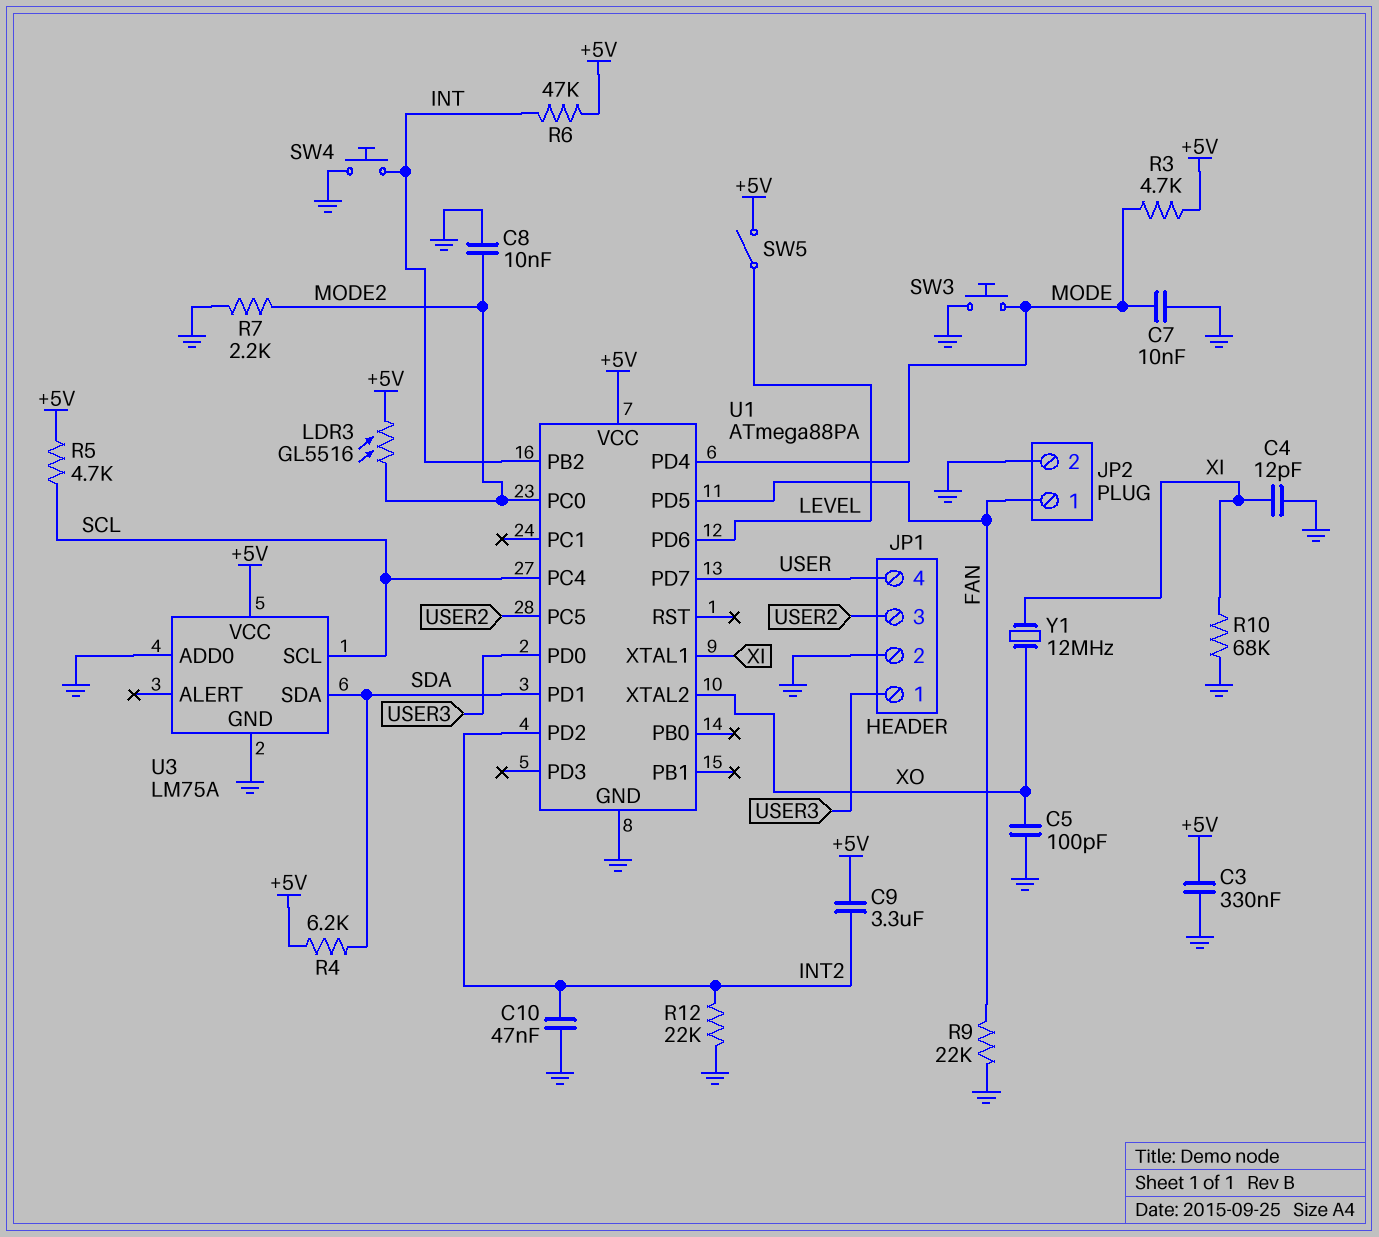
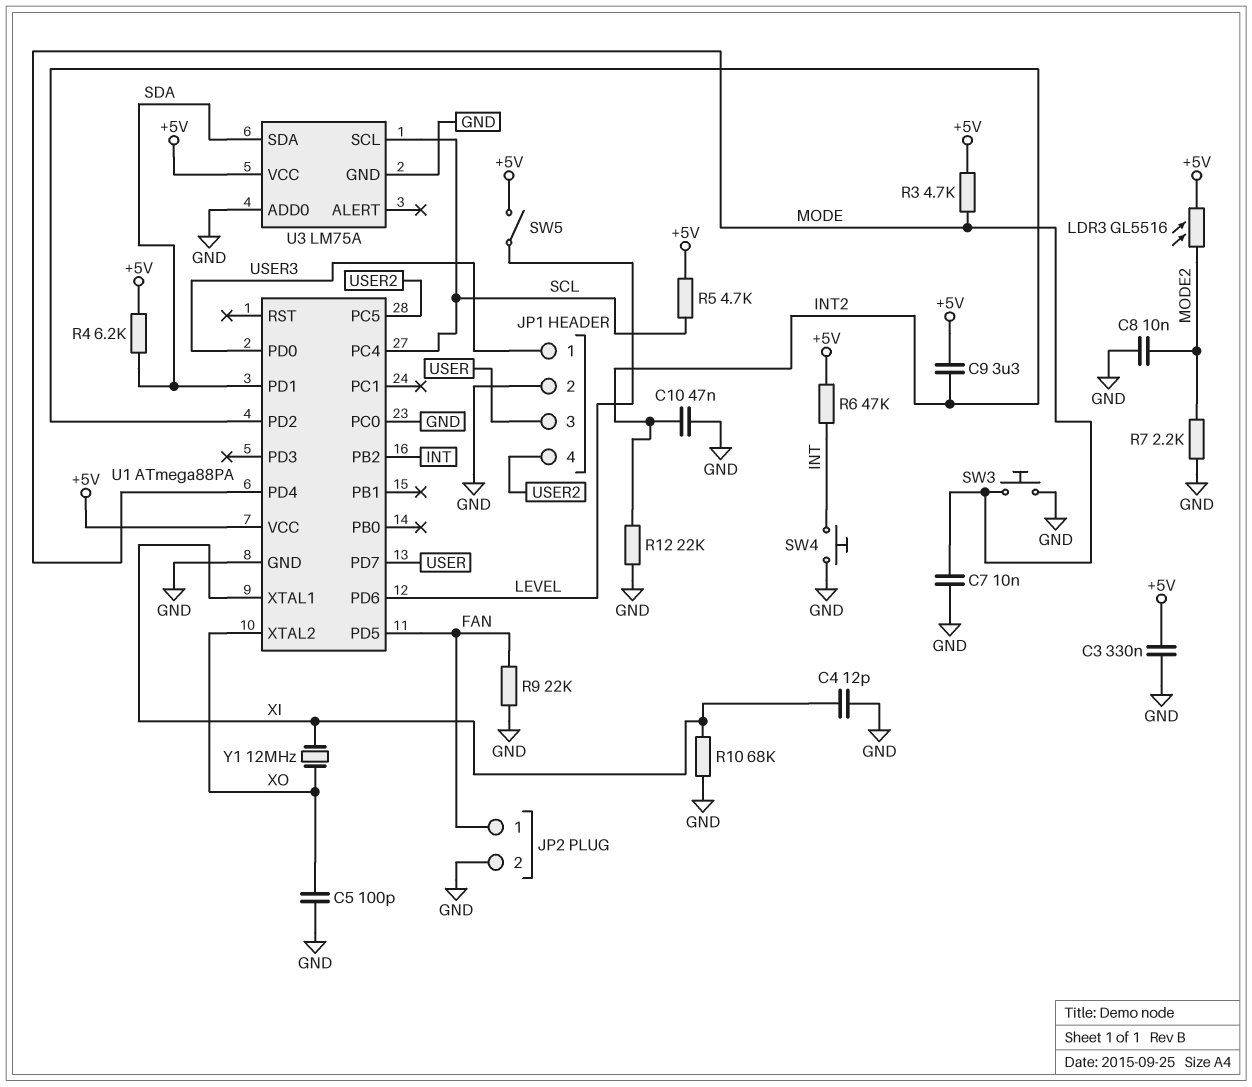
JP1 pin 3: USER2 -> USER
JP1 pin 4: USER -> USER2
U1 pin PC0: MODE2 -> GND

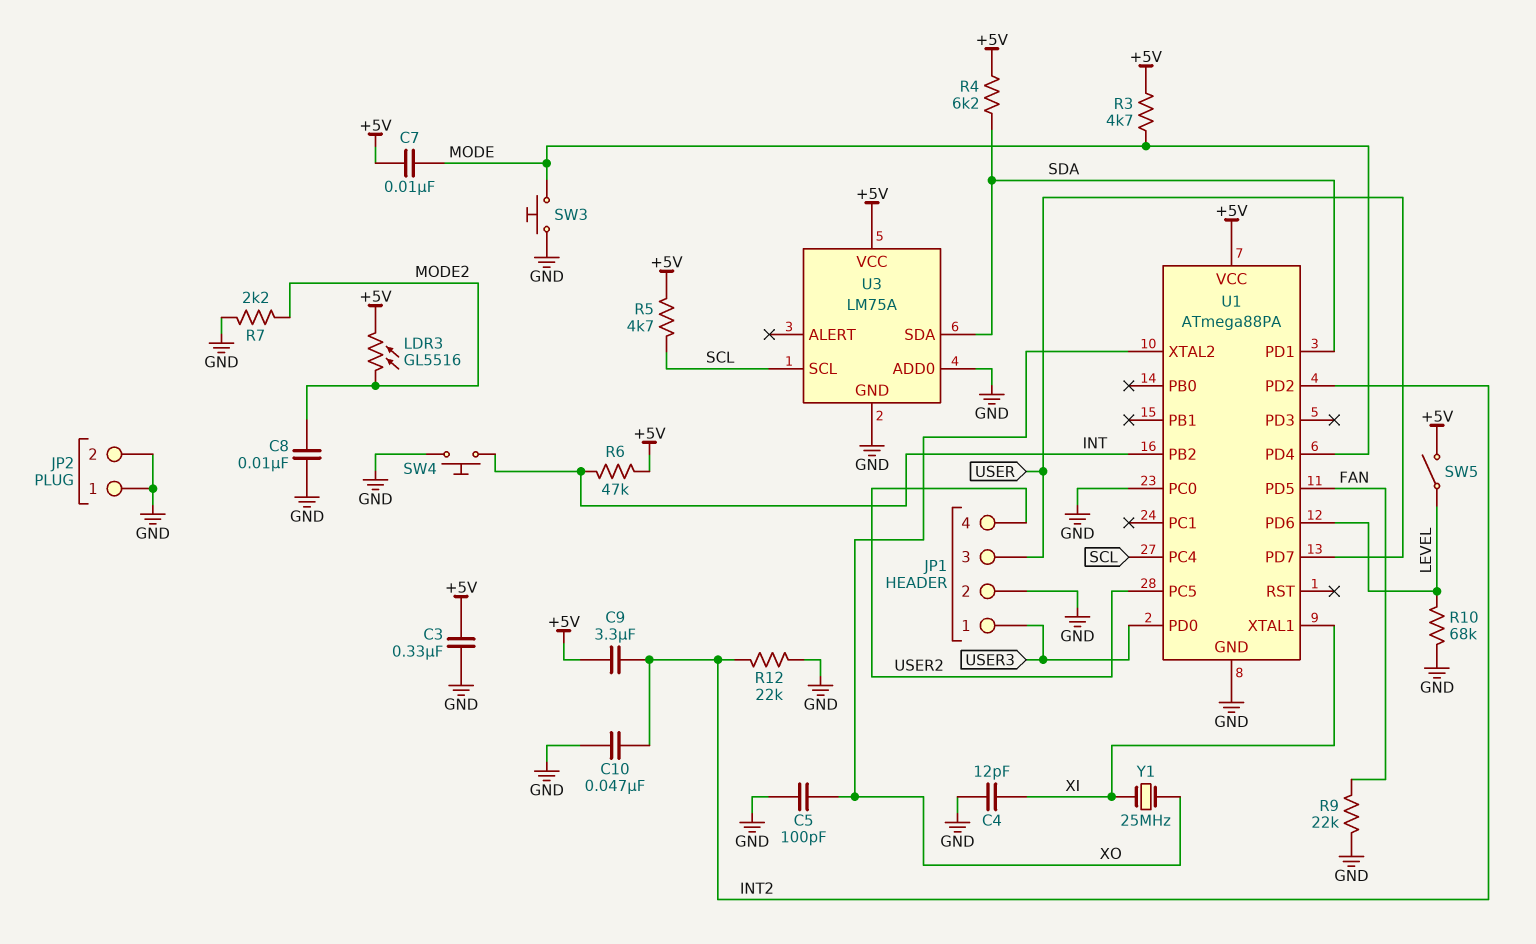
C7: 10nF (GND, MODE) -> 10nF (+5V, MODE)
JP2 pin 1: FAN -> GND
R10: 68k (GND, XI) -> 68k (GND, LEVEL)
Y1: 12MHz (XI, XO) -> 25MHz (XI, XO)

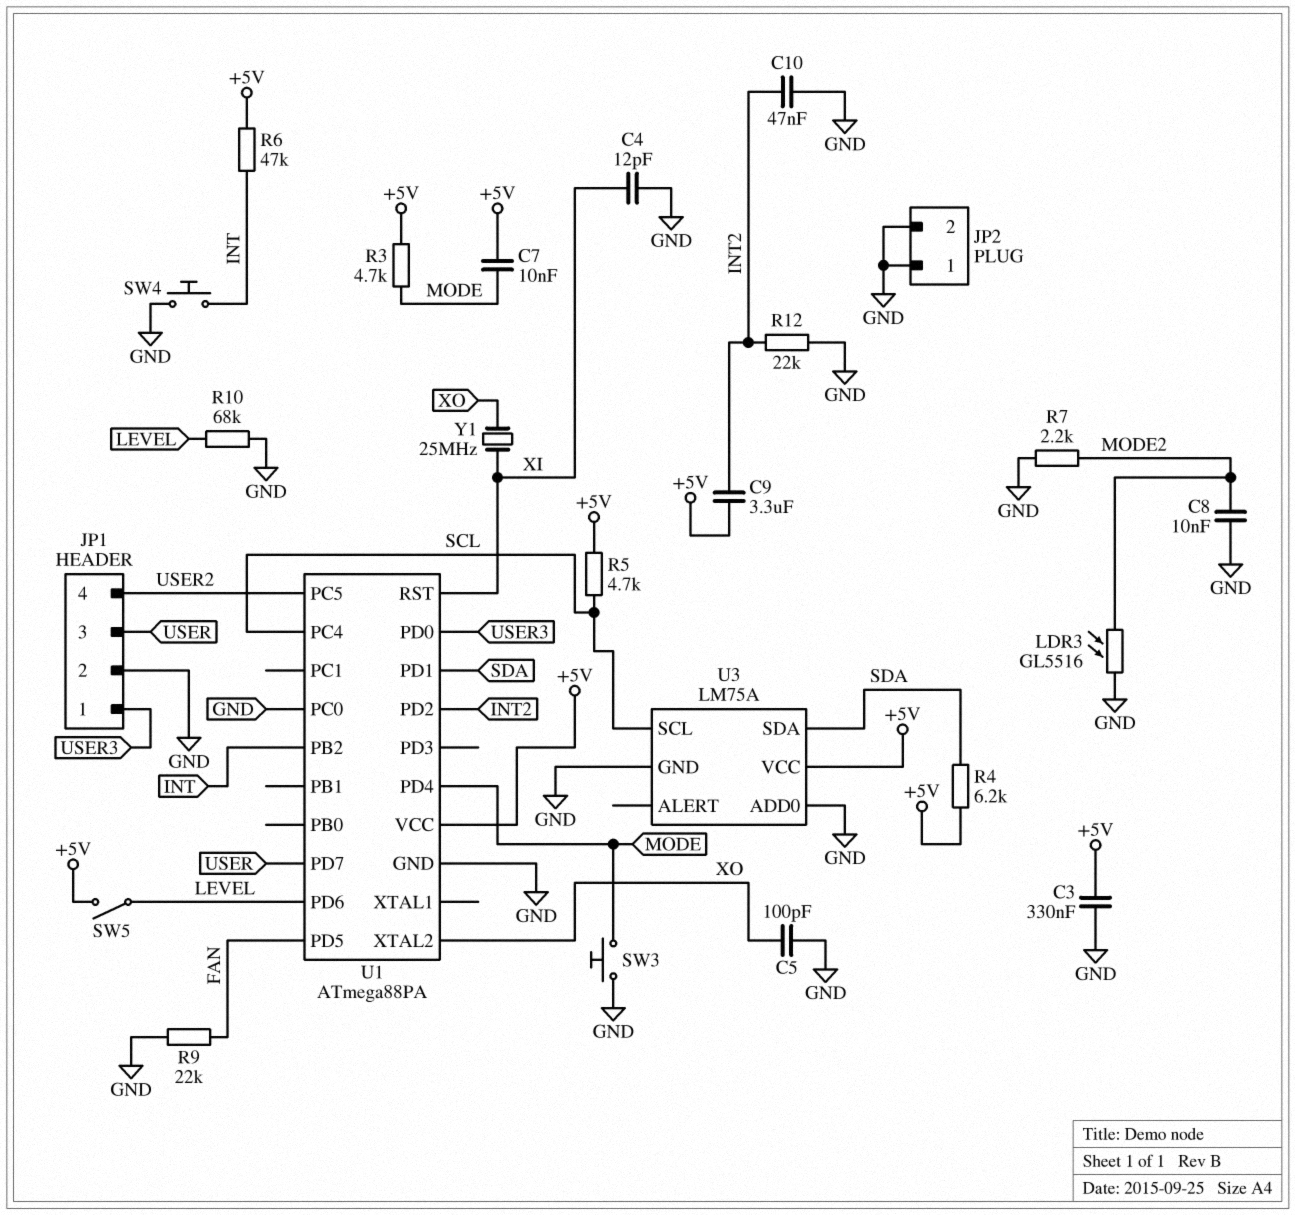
LDR3: GL5516 (+5V, MODE2) -> GL5516 (GND, MODE2)
U1 pin RST: none -> XI
U1 pin XTAL1: XI -> none

